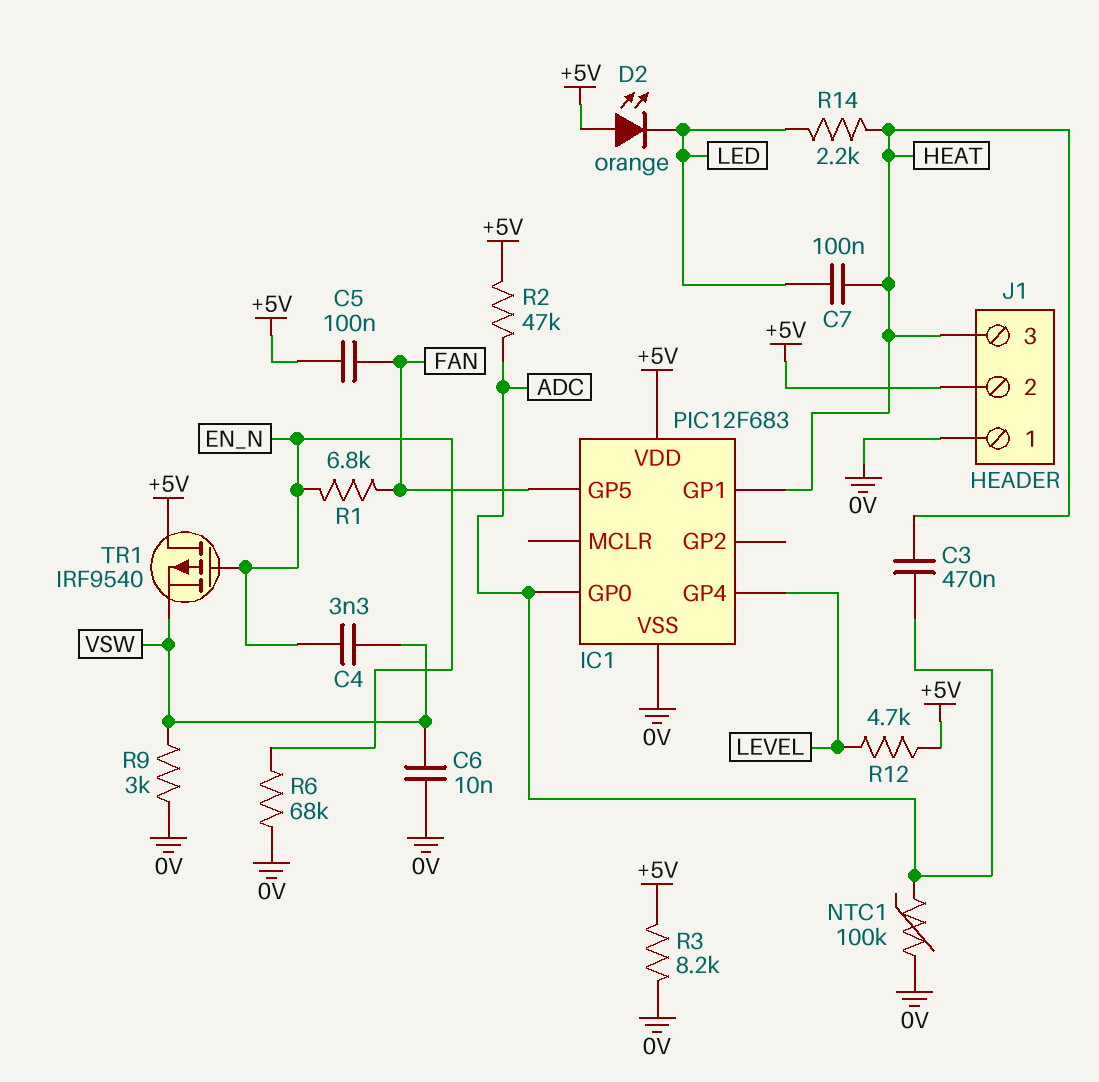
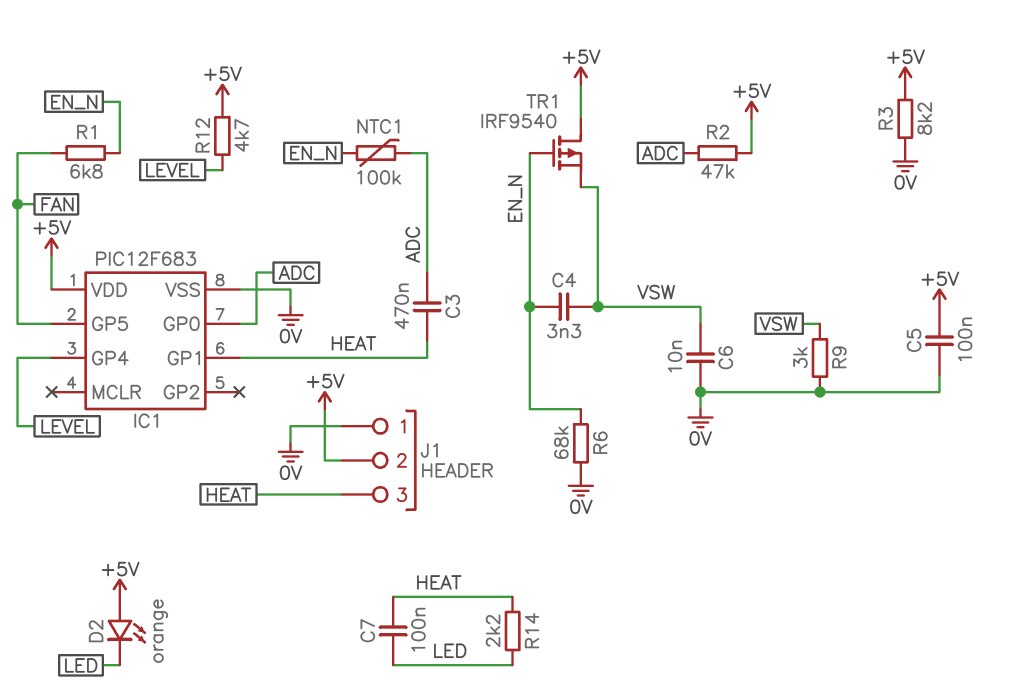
C5: 100nF (+5V, FAN) -> 100nF (+5V, 0V)
NTC1: 100k (0V, ADC) -> 100k (ADC, EN_N)

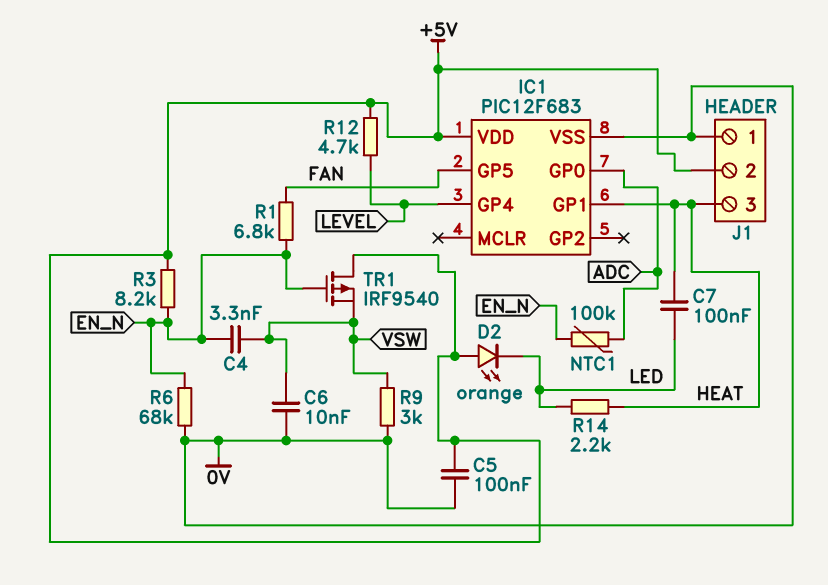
C3: 470nF (ADC, HEAT) -> none
R2: 47k (+5V, ADC) -> none
R3: 8.2k (+5V, 0V) -> 8.2k (+5V, EN_N)

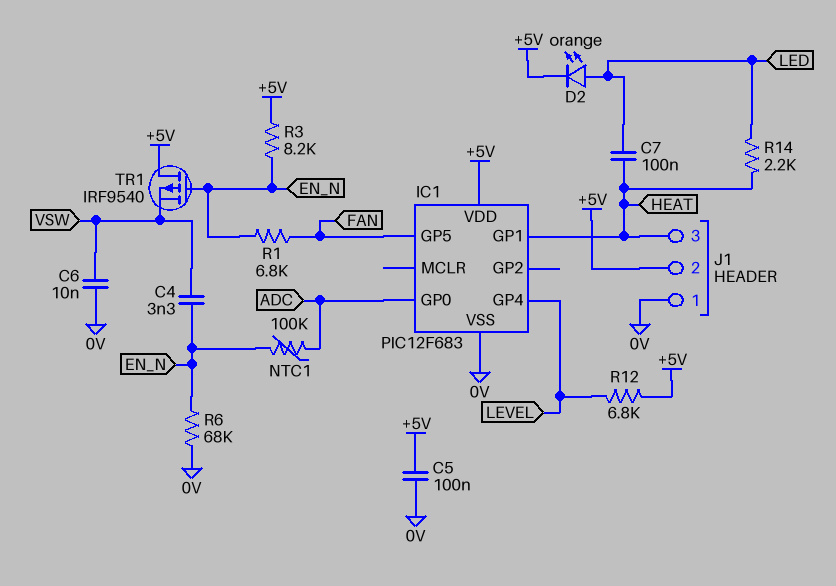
D2: LED orange (A +5V, K LED) -> LED orange (A LED, K +5V)
R9: 3k (0V, VSW) -> none
R12: 4.7k (+5V, LEVEL) -> 6.8k (+5V, LEVEL)

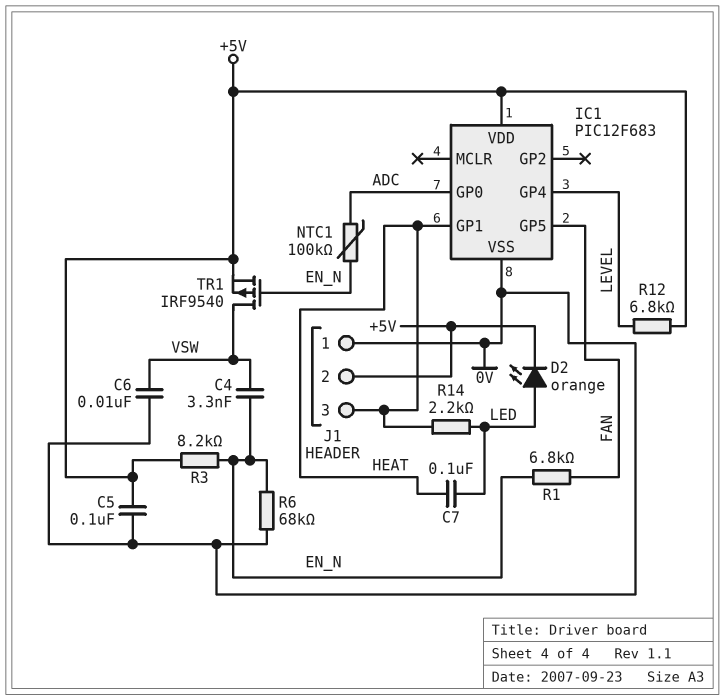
TR1: PMOS IRF9540 (G EN_N, D +5V, S VSW) -> PMOS IRF9540 (G EN_N, D VSW, S +5V)

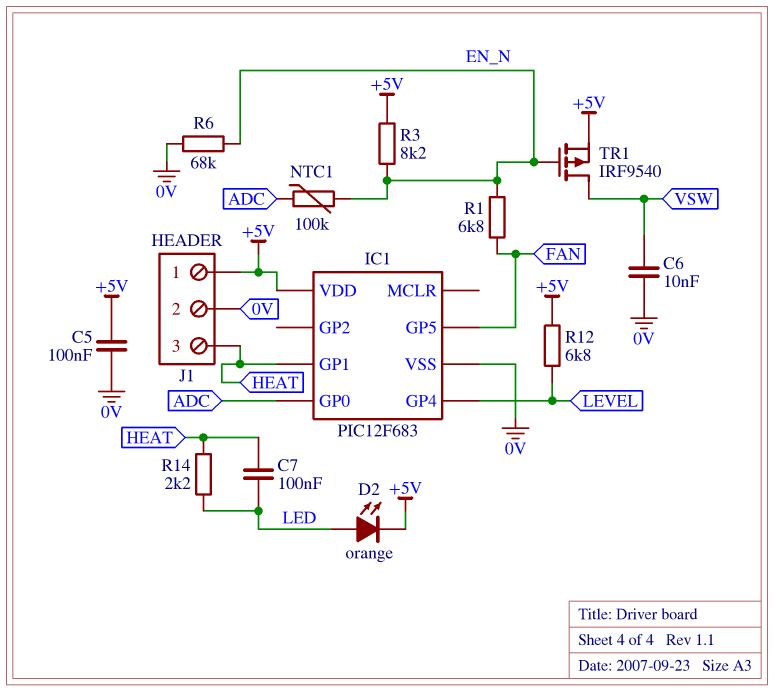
C4: 3.3nF (EN_N, VSW) -> none
J1 pin 1: 0V -> +5V
J1 pin 2: +5V -> 0V

